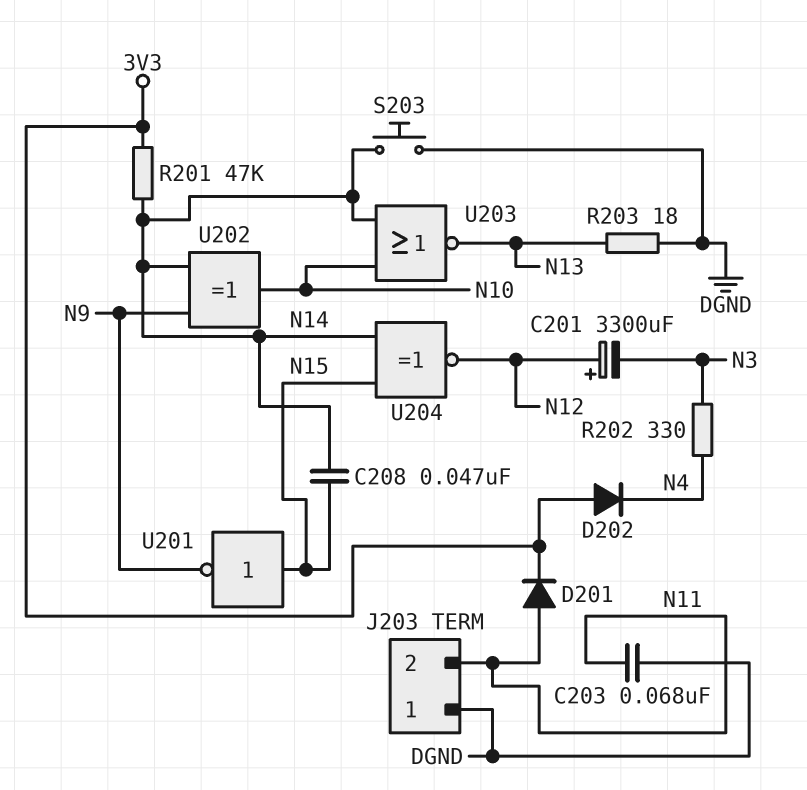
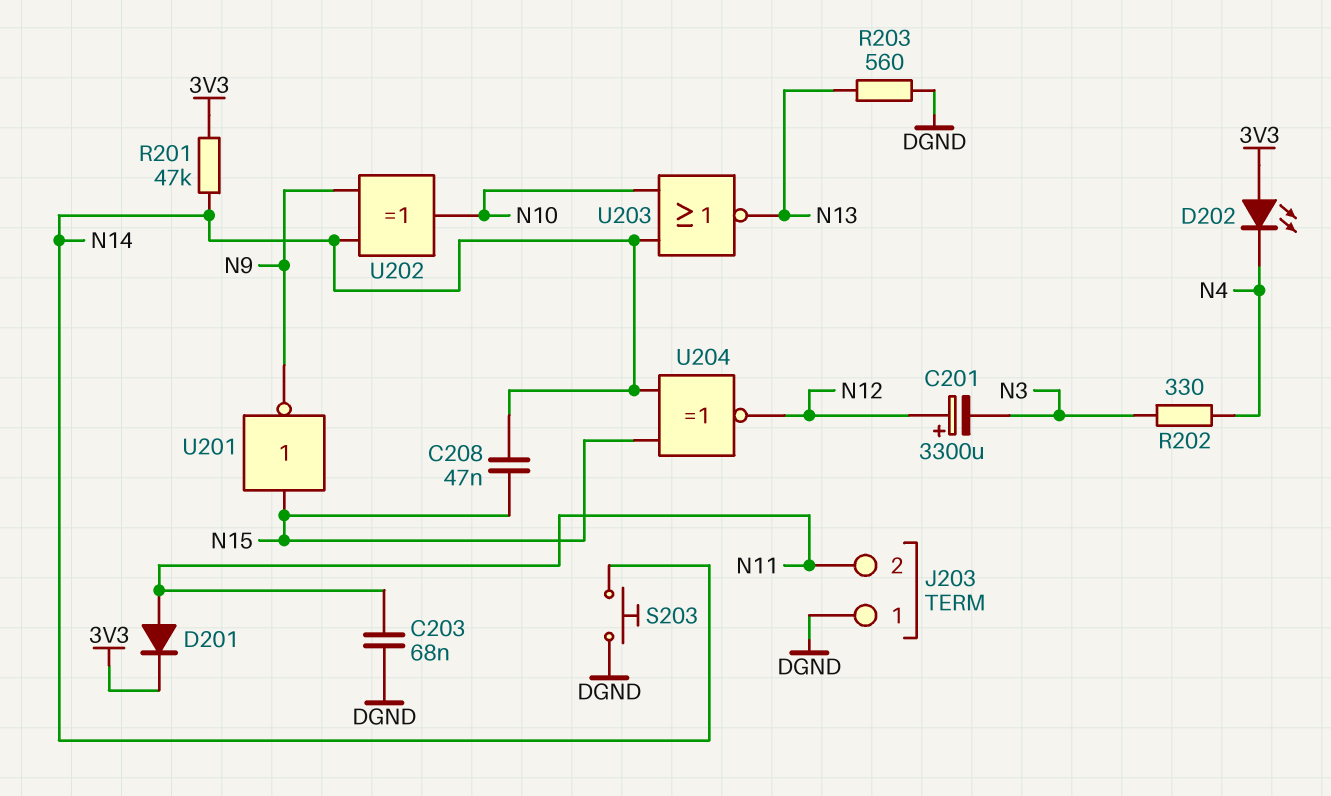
D202: diode (A 3V3, K N4) -> LED (A 3V3, K N4)
R203: 18 (DGND, N13) -> 560 (DGND, N13)

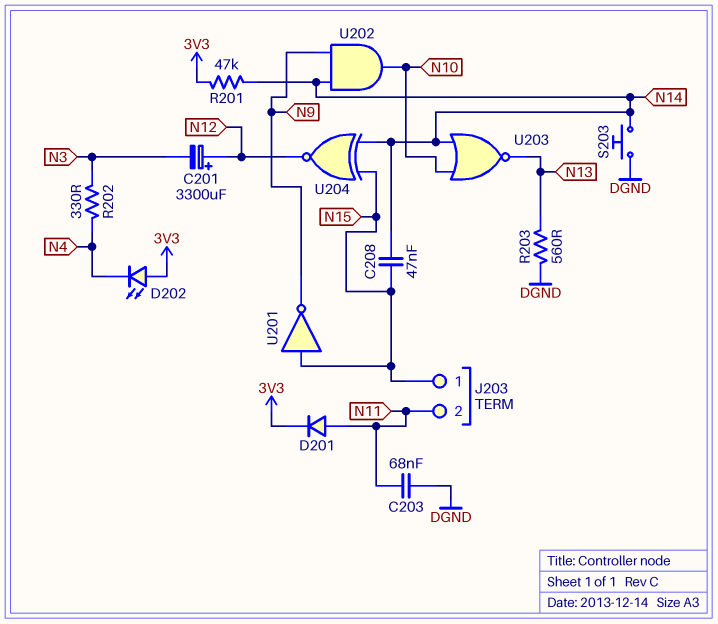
J203 pin 1: DGND -> N15
U202: XOR (in N9, in N14, out N10) -> AND (in N9, in N14, out N10)

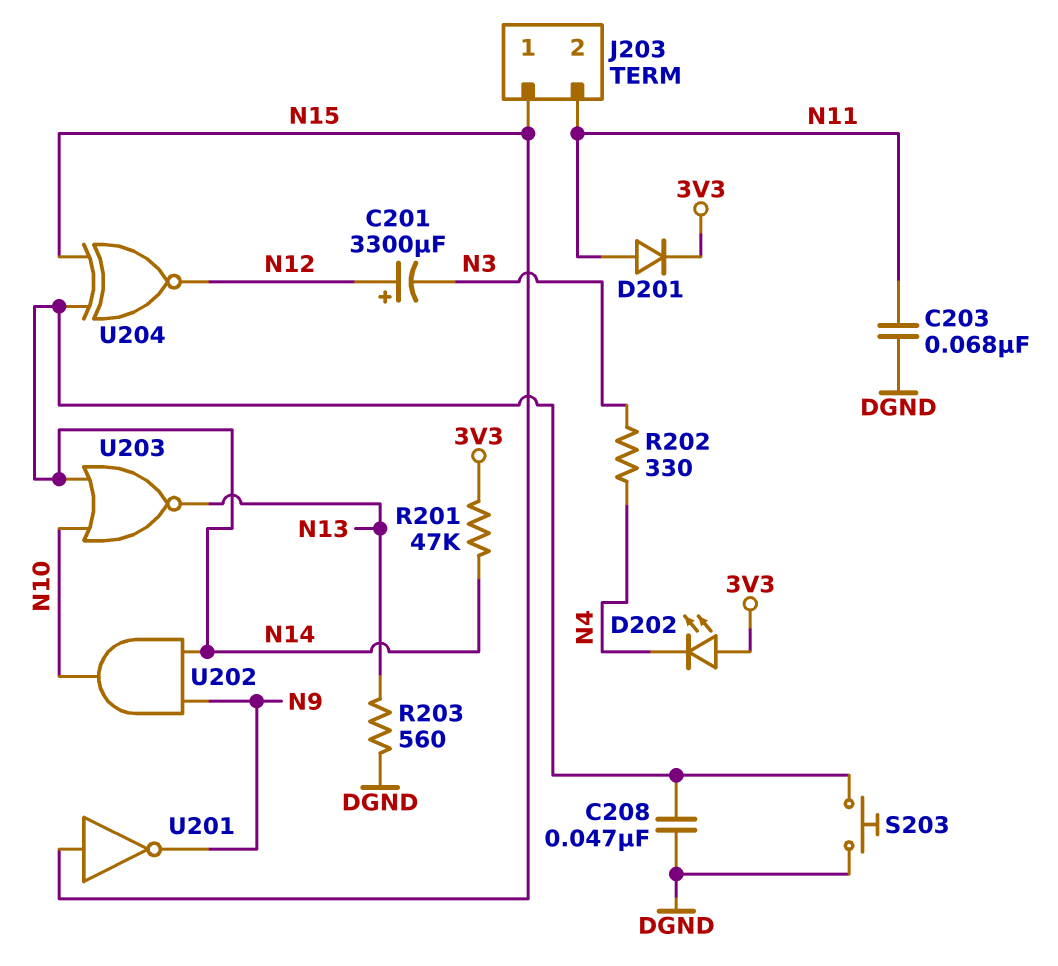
C208: 47nF (N14, N15) -> 47nF (DGND, N14)

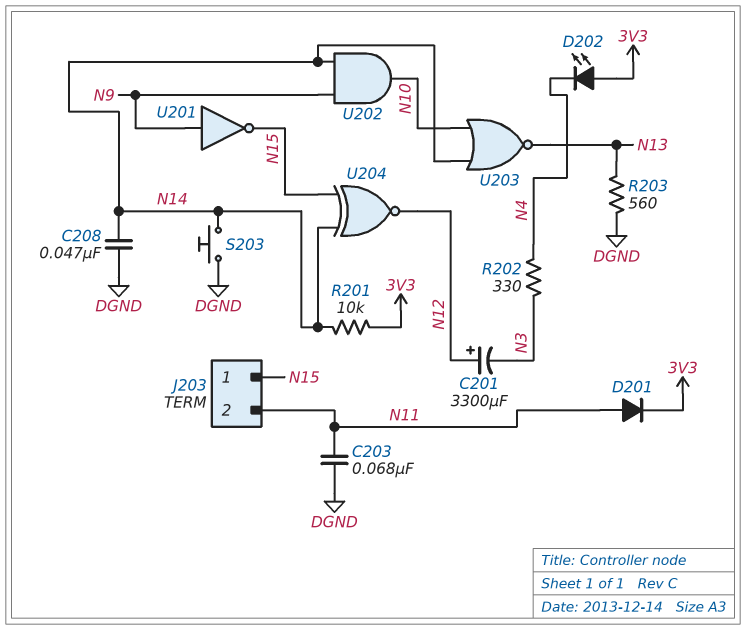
R201: 47k (3V3, N14) -> 10k (3V3, N14)
U201: NOT (in N15, out N9) -> NOT (in N9, out N15)

